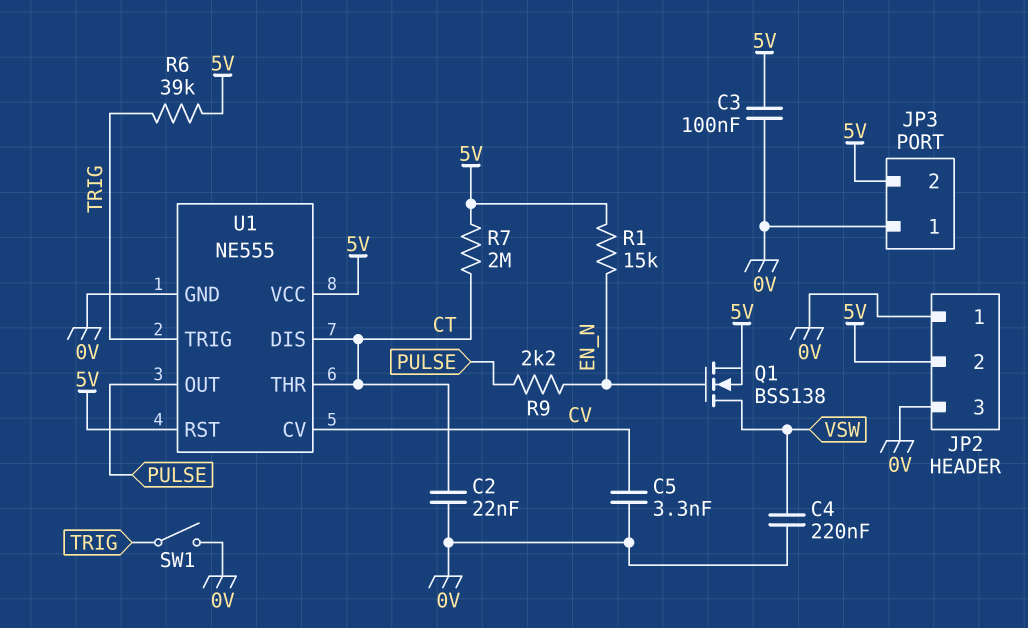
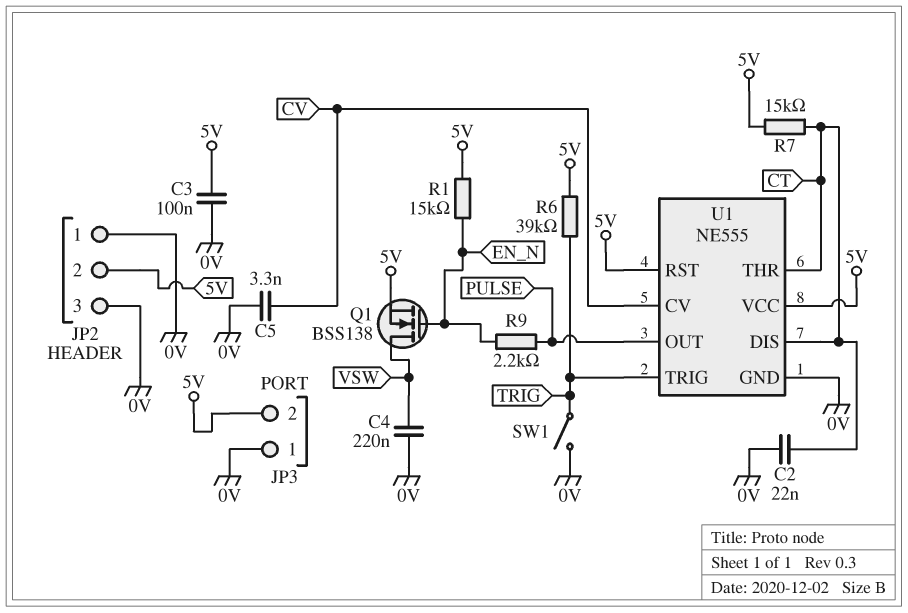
R7: 2M (5V, CT) -> 15k (5V, CT)

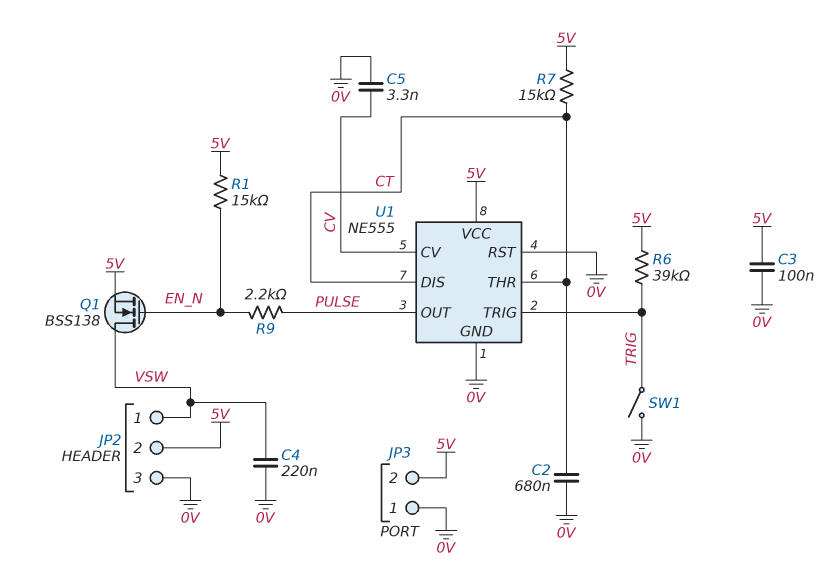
C2: 22nF (0V, CT) -> 680nF (0V, CT)
JP2 pin 1: 0V -> VSW
U1 pin RST: 5V -> 0V

